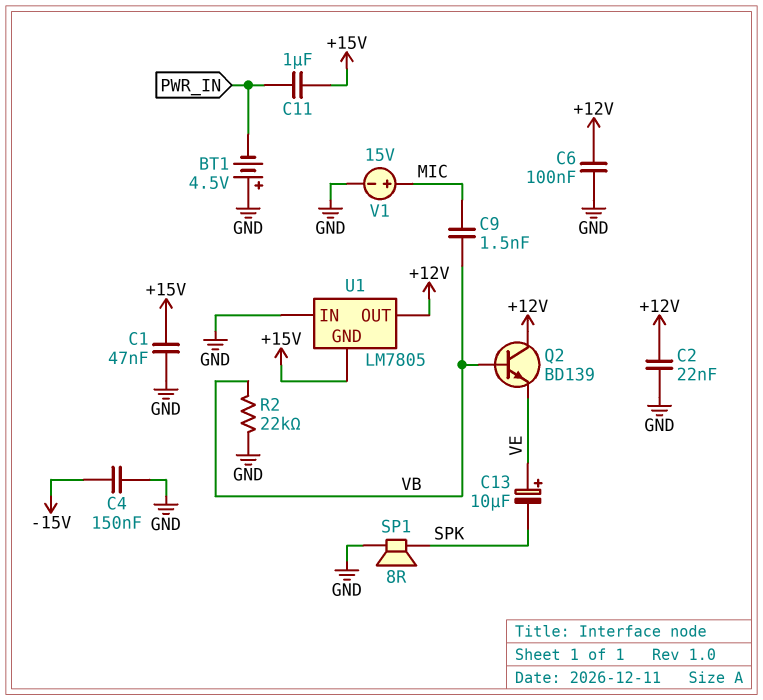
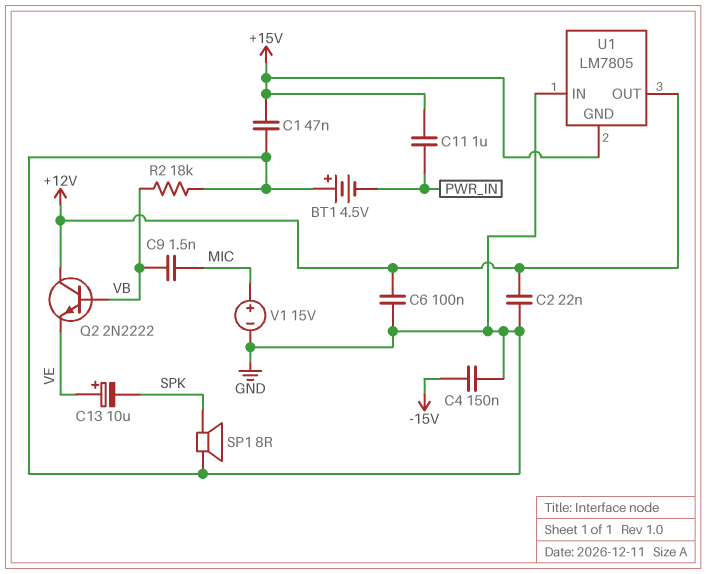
Q2: NPN BD139 (B VB, C +12V, E VE) -> NPN 2N2222 (B VB, C +12V, E VE)
R2: 22k (GND, VB) -> 18k (GND, VB)

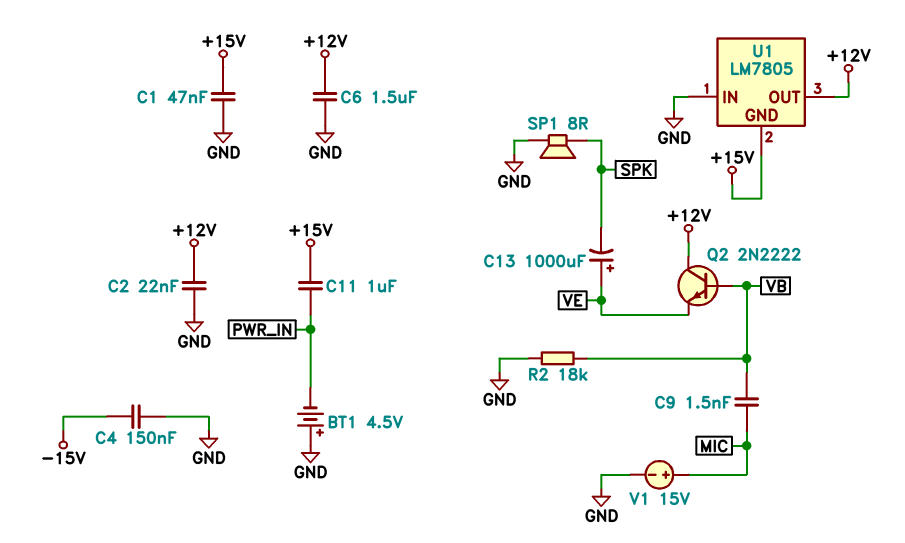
C6: 100nF (+12V, GND) -> 1.5uF (+12V, GND)
C13: 10uF (plus VE, minus SPK) -> 1000uF (plus VE, minus SPK)

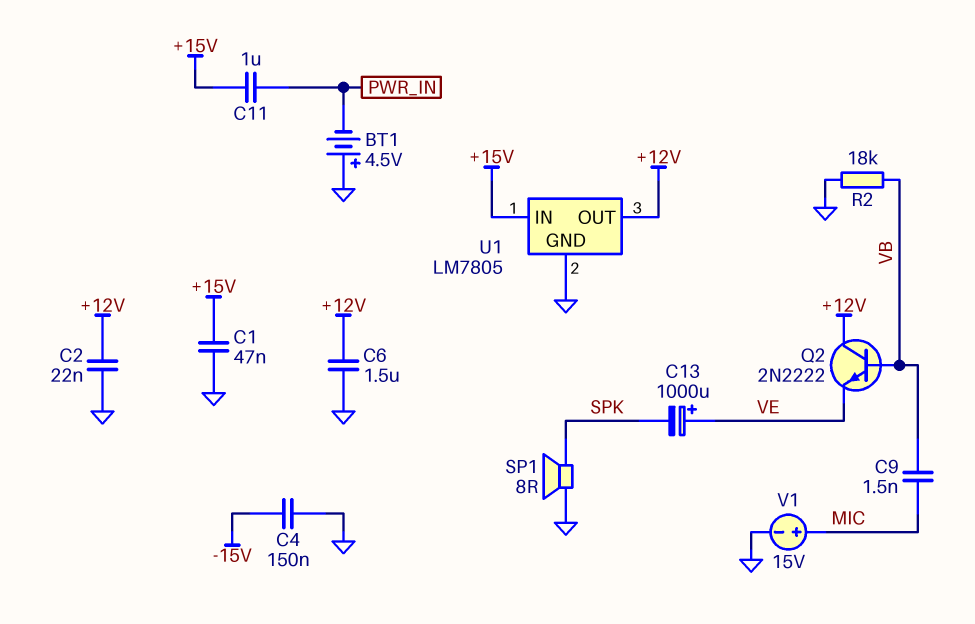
U1 pin GND: +15V -> GND
U1 pin IN: GND -> +15V

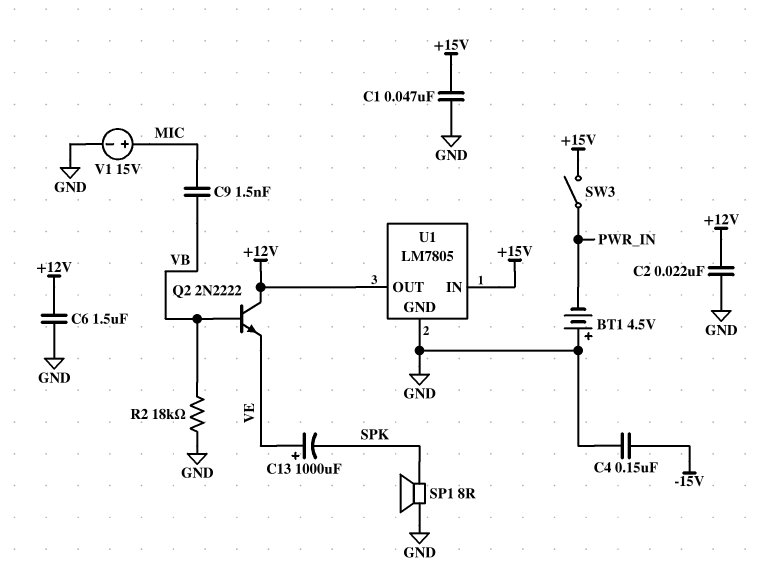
C11: 1uF (+15V, PWR_IN) -> none
SW3: none -> switch (+15V, PWR_IN)

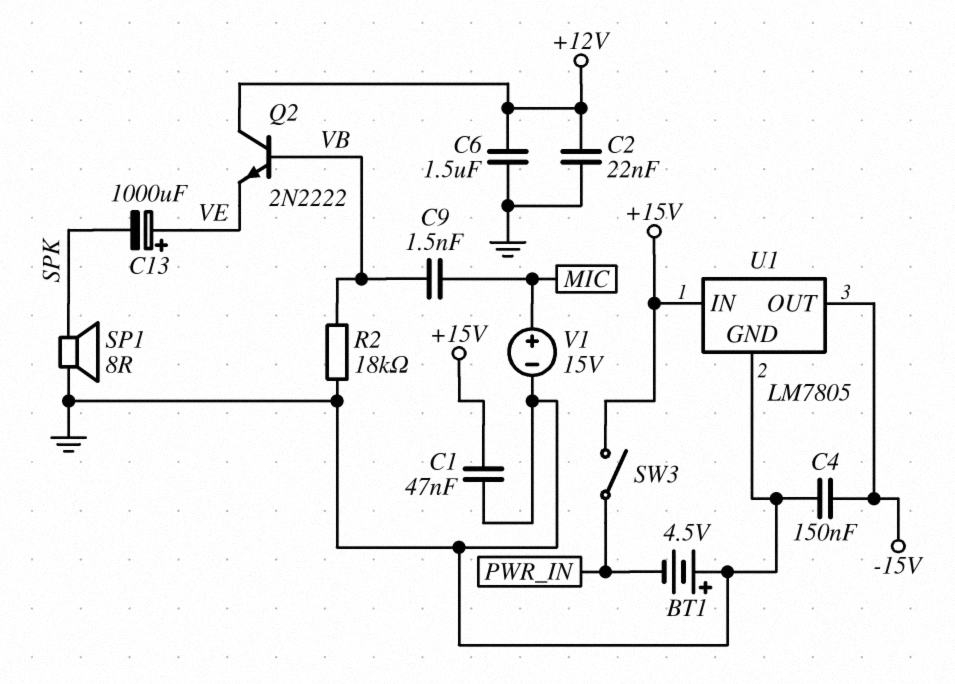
U1 pin OUT: +12V -> -15V

